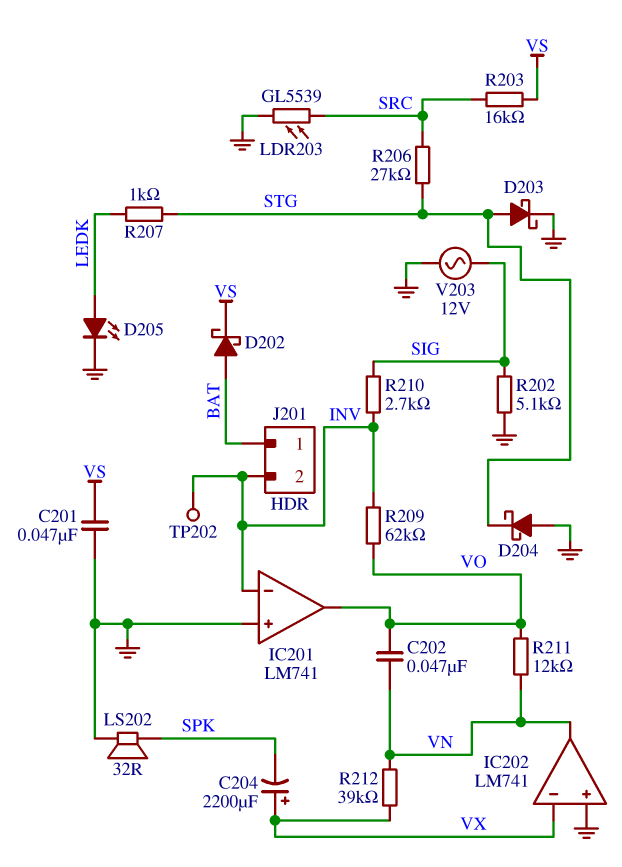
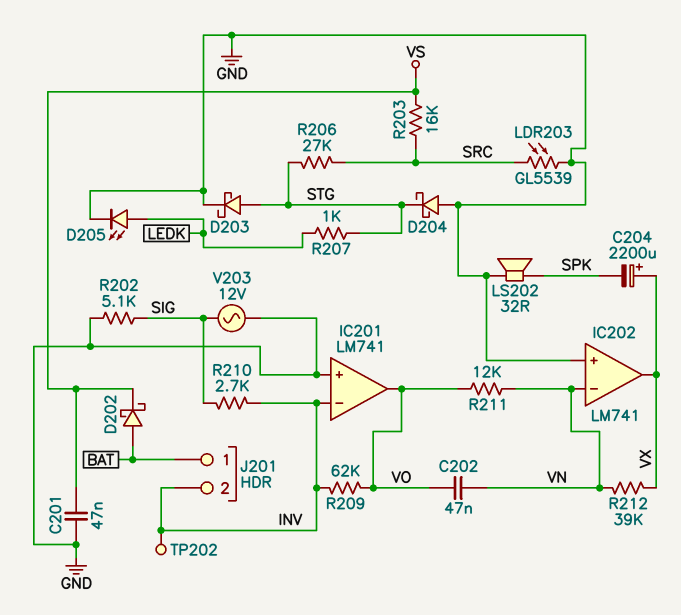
IC202 pin in-: VX -> VN
IC202 pin out: VN -> VX

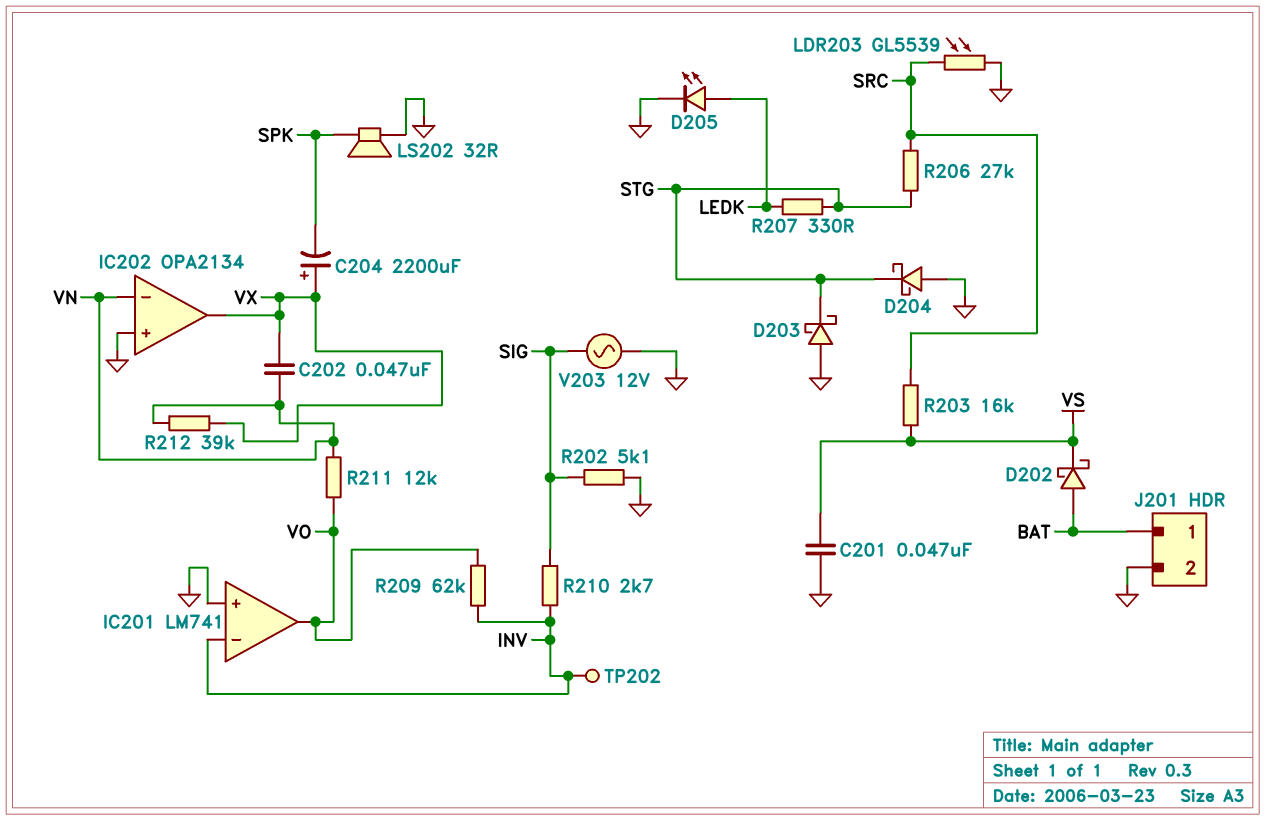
C202: 47nF (VN, VO) -> 47nF (VN, VX)
D203: schottky (A STG, K GND) -> schottky (A GND, K STG)
IC202: LM741 -> OPA2134
J201 pin 2: INV -> GND
R207: 1k (LEDK, STG) -> 330 (LEDK, STG)

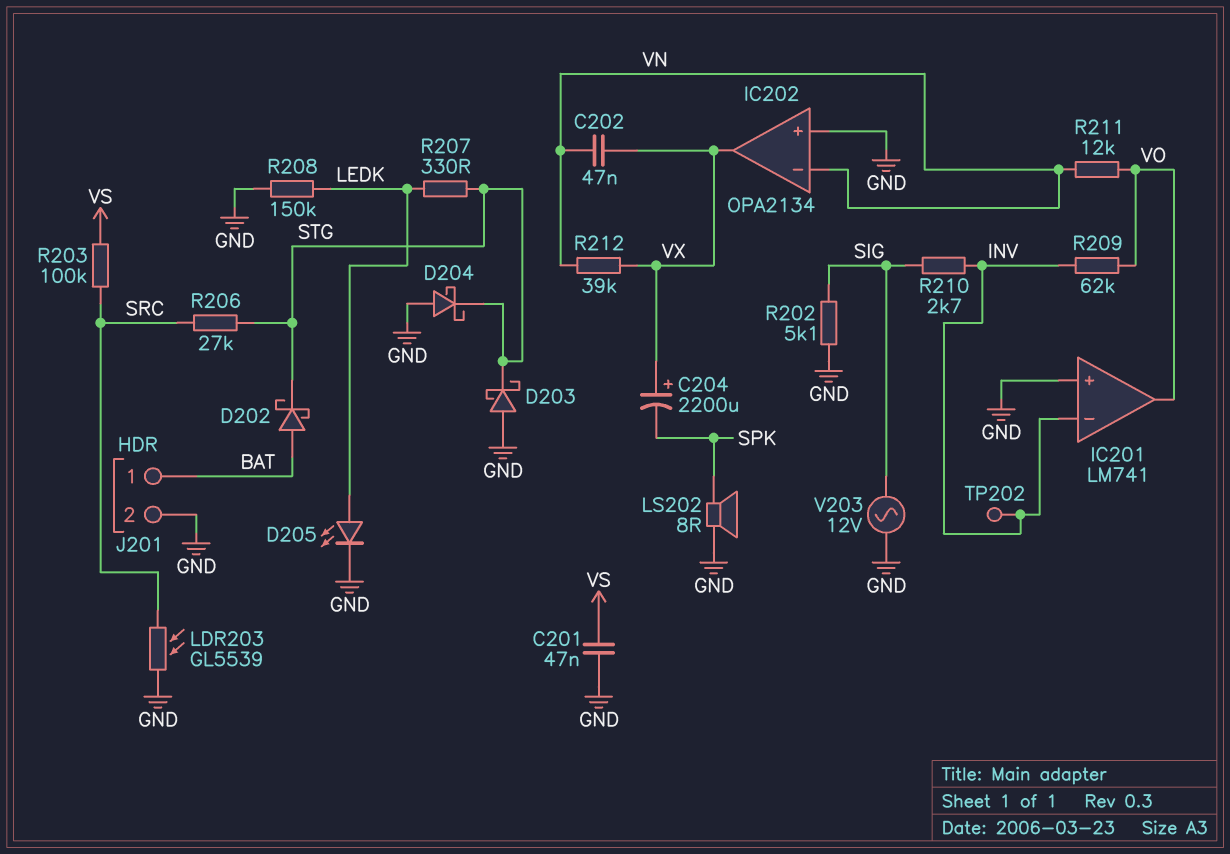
D202: schottky (A BAT, K VS) -> schottky (A BAT, K STG)
LS202: speaker 32R (GND, SPK) -> speaker 8R (GND, SPK)
R203: 16k (SRC, VS) -> 100k (SRC, VS)
R208: none -> 150k (GND, LEDK)

